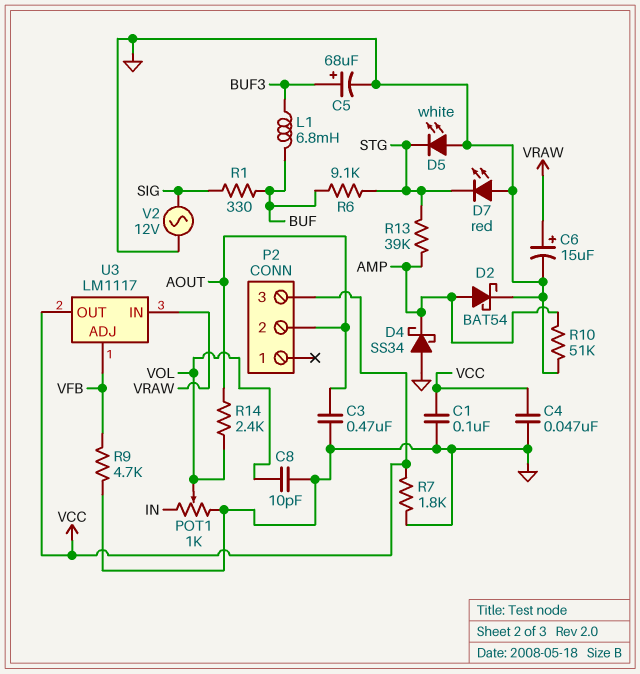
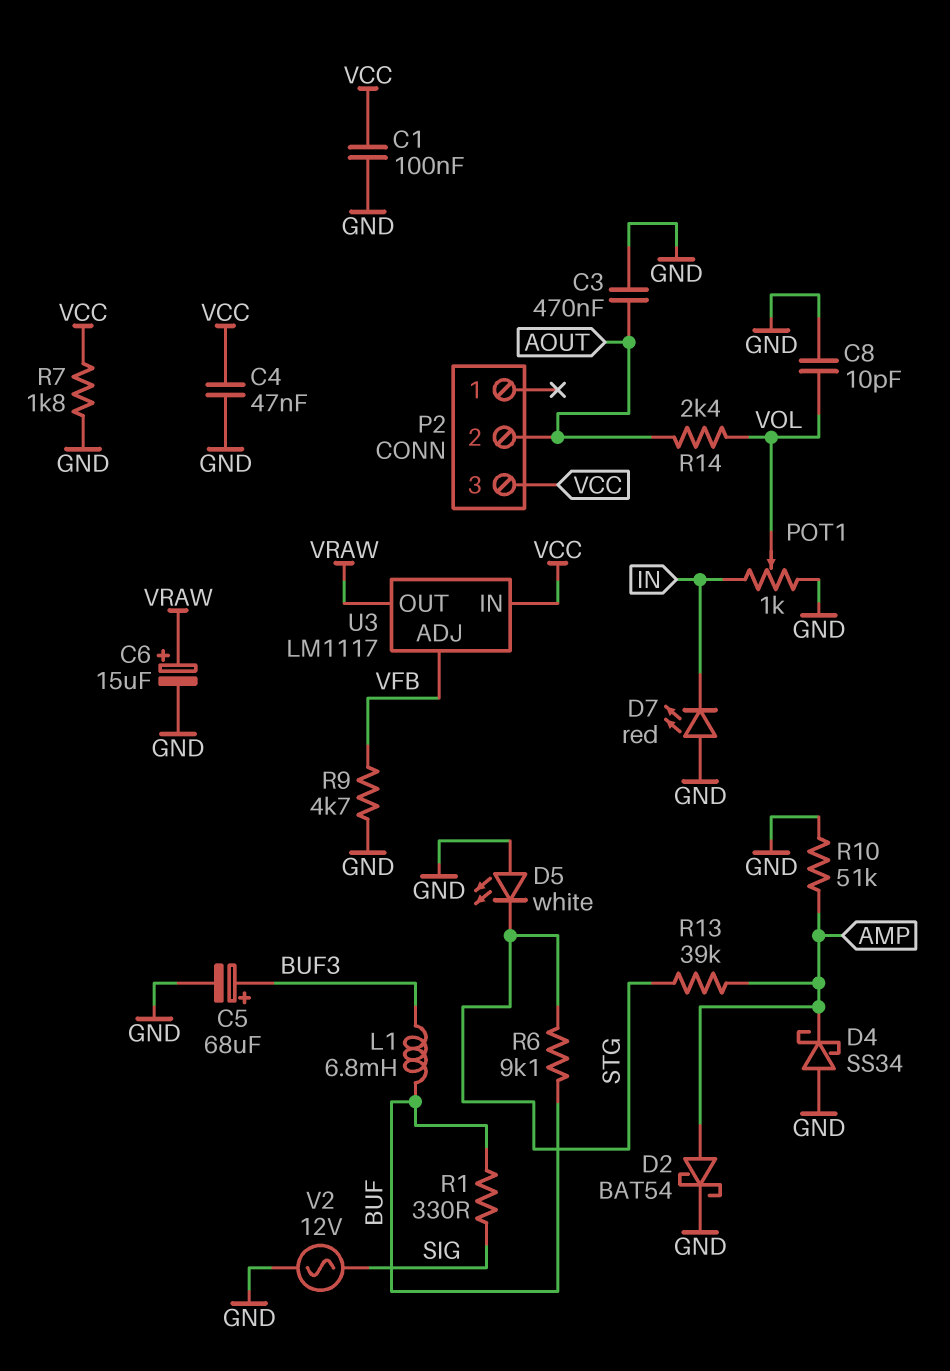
D7: LED red (A GND, K STG) -> LED red (A GND, K IN)
U3 pin IN: VRAW -> VCC
U3 pin OUT: VCC -> VRAW

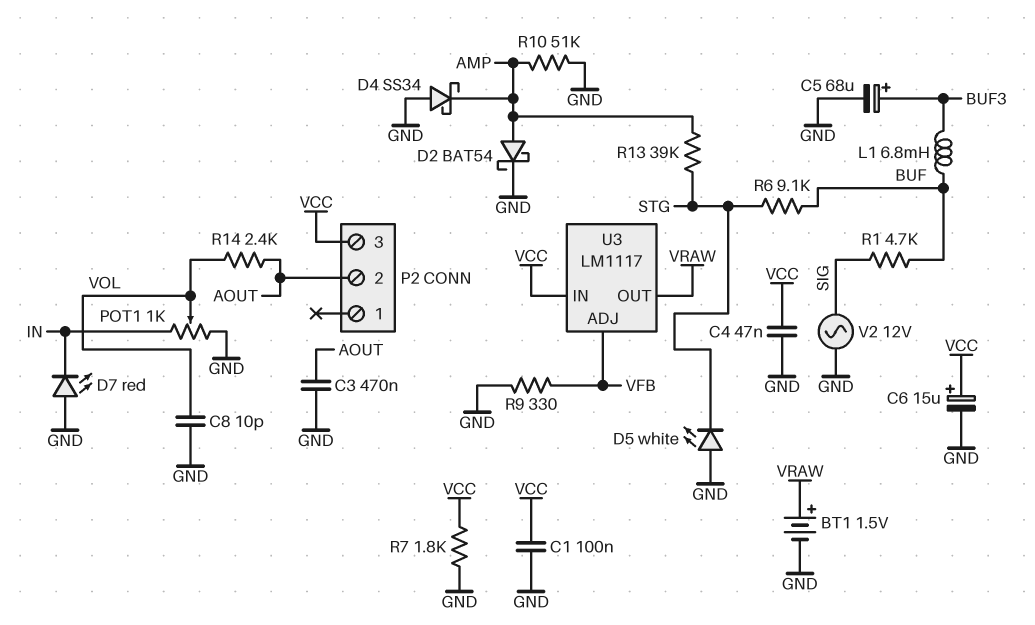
BT1: none -> 1.5V (plus VRAW, minus GND)
C6: 15uF (plus VRAW, minus GND) -> 15uF (plus VCC, minus GND)
R1: 330 (BUF, SIG) -> 4.7k (BUF, SIG)
R9: 4.7k (GND, VFB) -> 330 (GND, VFB)

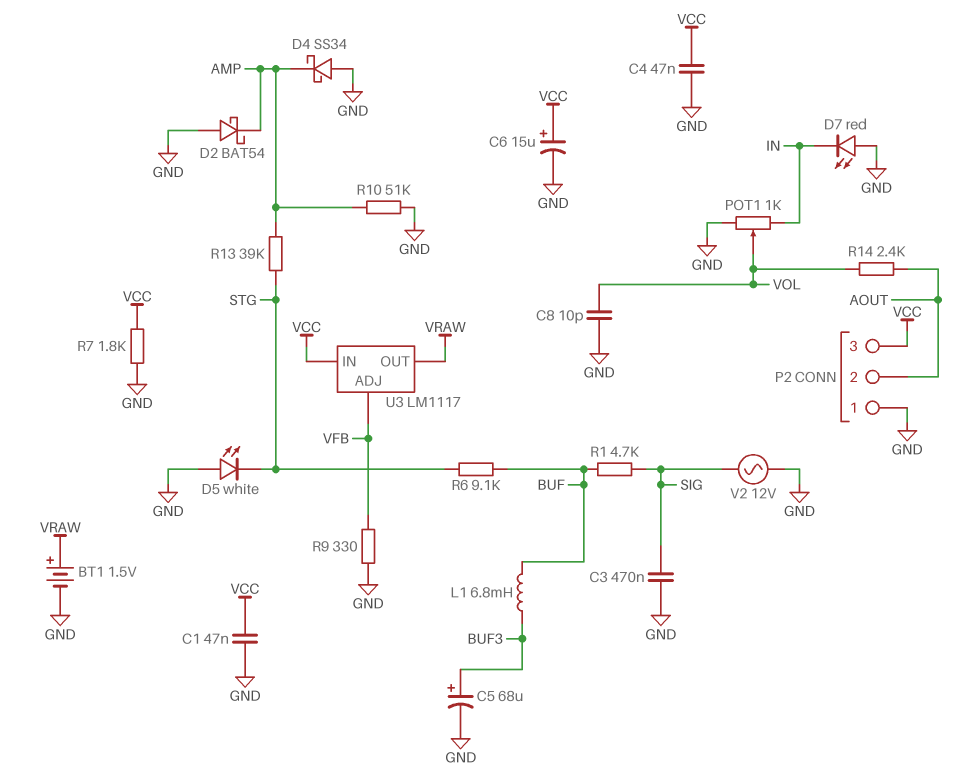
C1: 100nF (GND, VCC) -> 47nF (GND, VCC)
C3: 470nF (AOUT, GND) -> 470nF (GND, SIG)
D2: schottky BAT54 (A AMP, K GND) -> schottky BAT54 (A GND, K AMP)
P2 pin 1: none -> GND

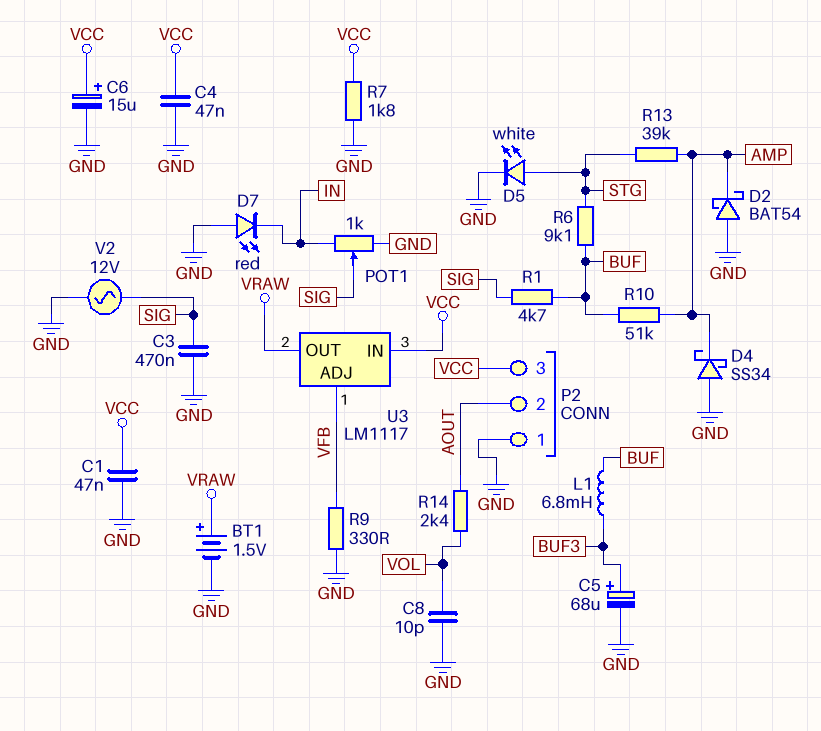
D5: LED white (A GND, K STG) -> LED white (A STG, K GND)
POT1: 1k (GND, IN, wiper VOL) -> 1k (GND, IN, wiper SIG)
R10: 51k (AMP, GND) -> 51k (AMP, BUF)

